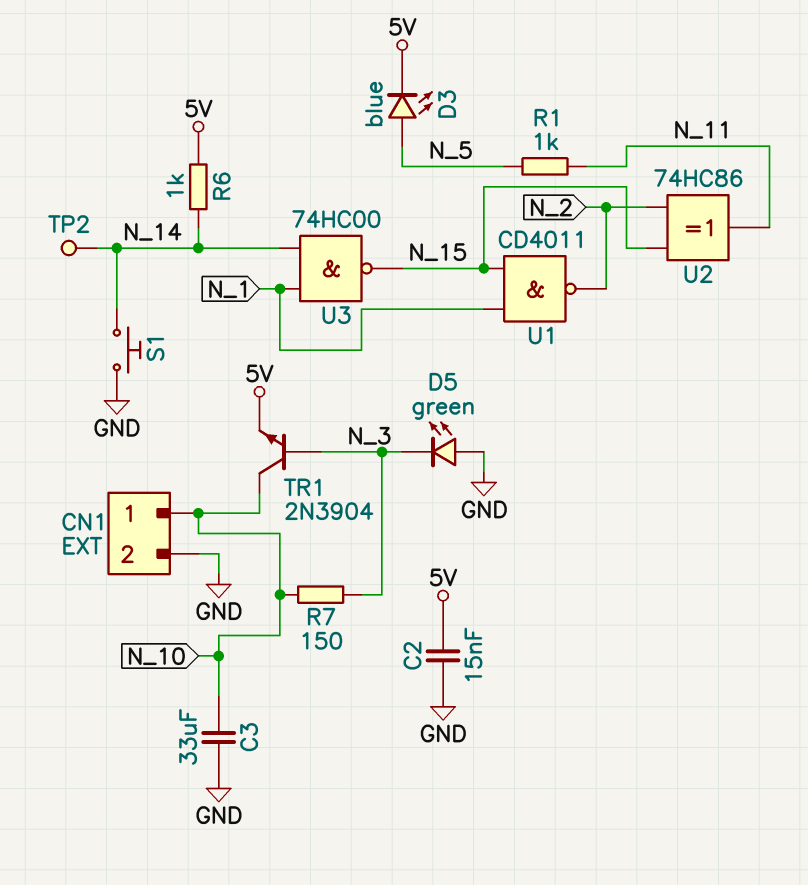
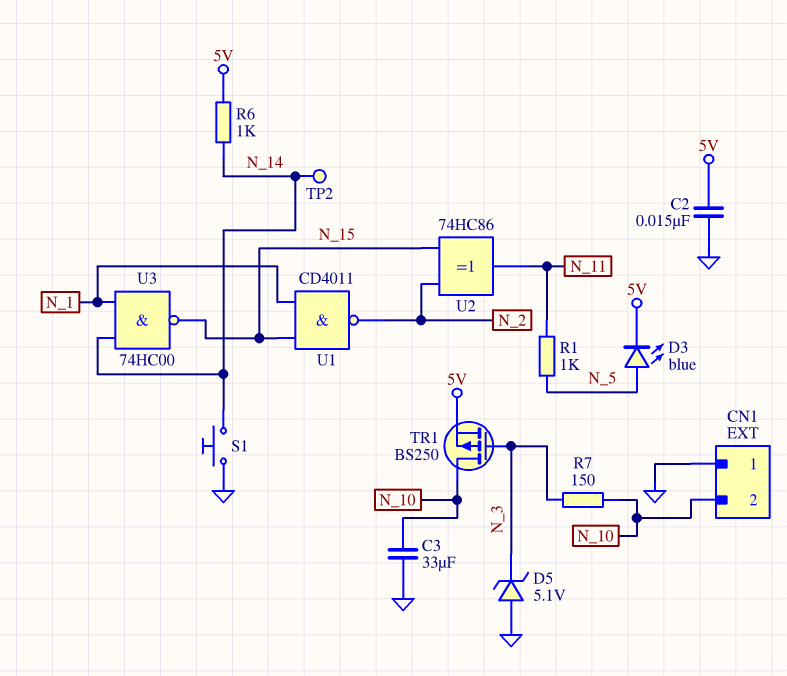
CN1 pin 1: N_10 -> GND
CN1 pin 2: GND -> N_10
D5: LED green (A GND, K N_3) -> zener 5.1V (A GND, K N_3)
TR1: NPN 2N3904 (B N_3, C N_10, E 5V) -> PMOS BS250 (G N_3, D N_10, S 5V)

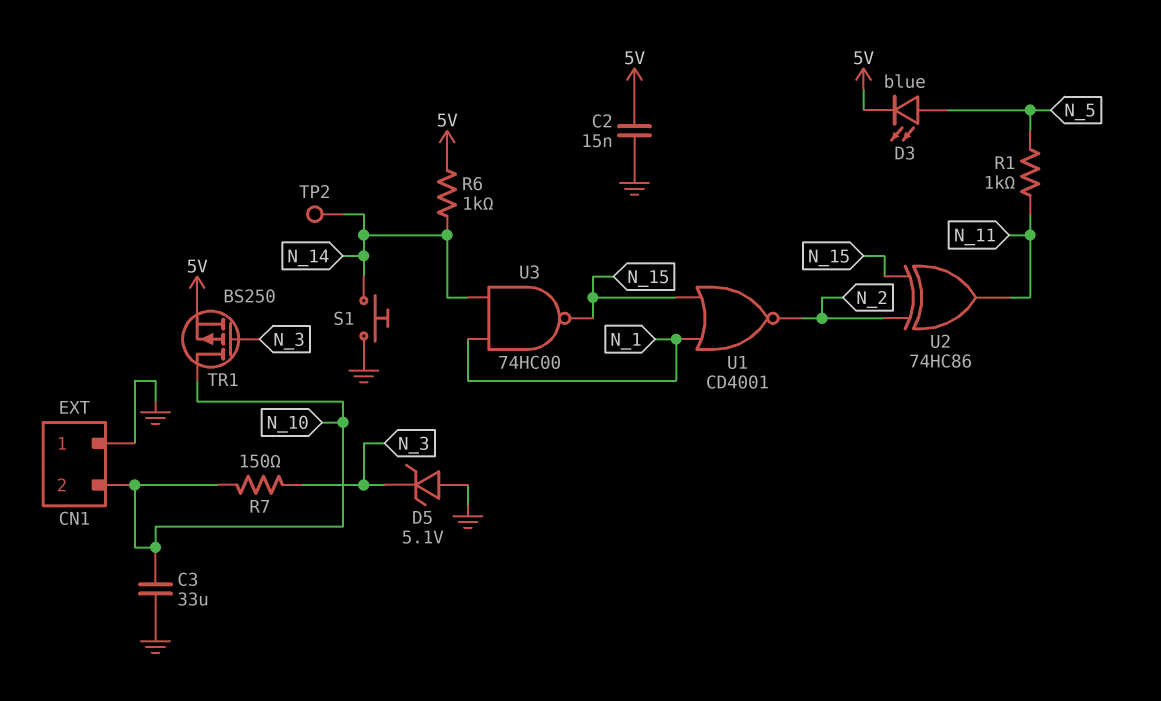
U1: NAND CD4011 (in N_1, in N_15, out N_2) -> NOR CD4001 (in N_1, in N_15, out N_2)

